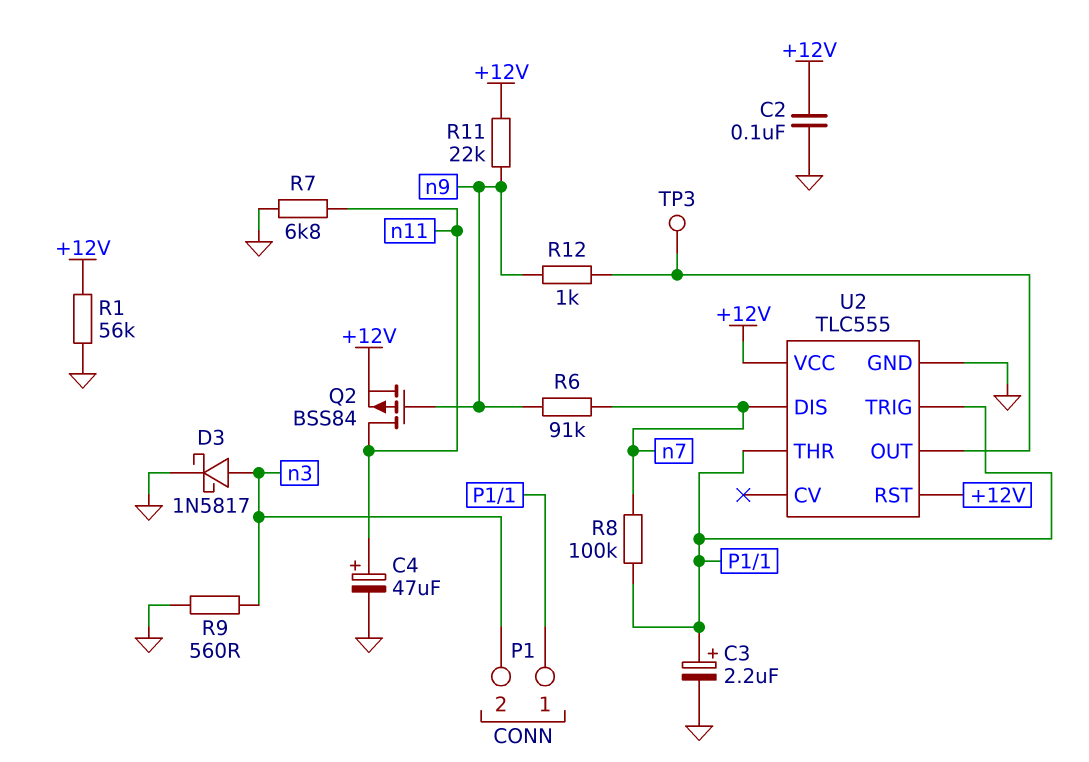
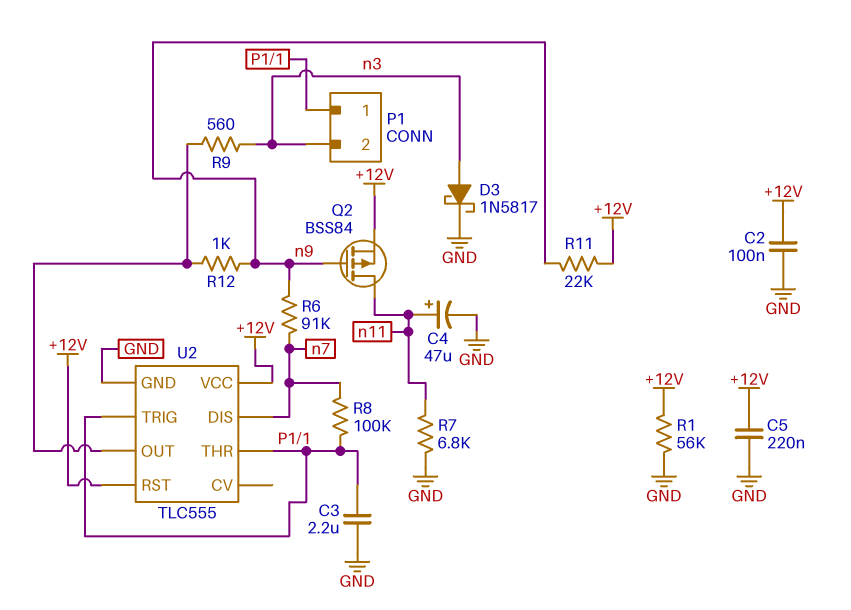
C3: 2.2uF (plus P1/1, minus GND) -> 2.2uF (GND, P1/1)
C5: none -> 220nF (+12V, GND)
R9: 560 (GND, n3) -> 560 (U2/OUT, n3)
TP3: test point (U2/OUT) -> none

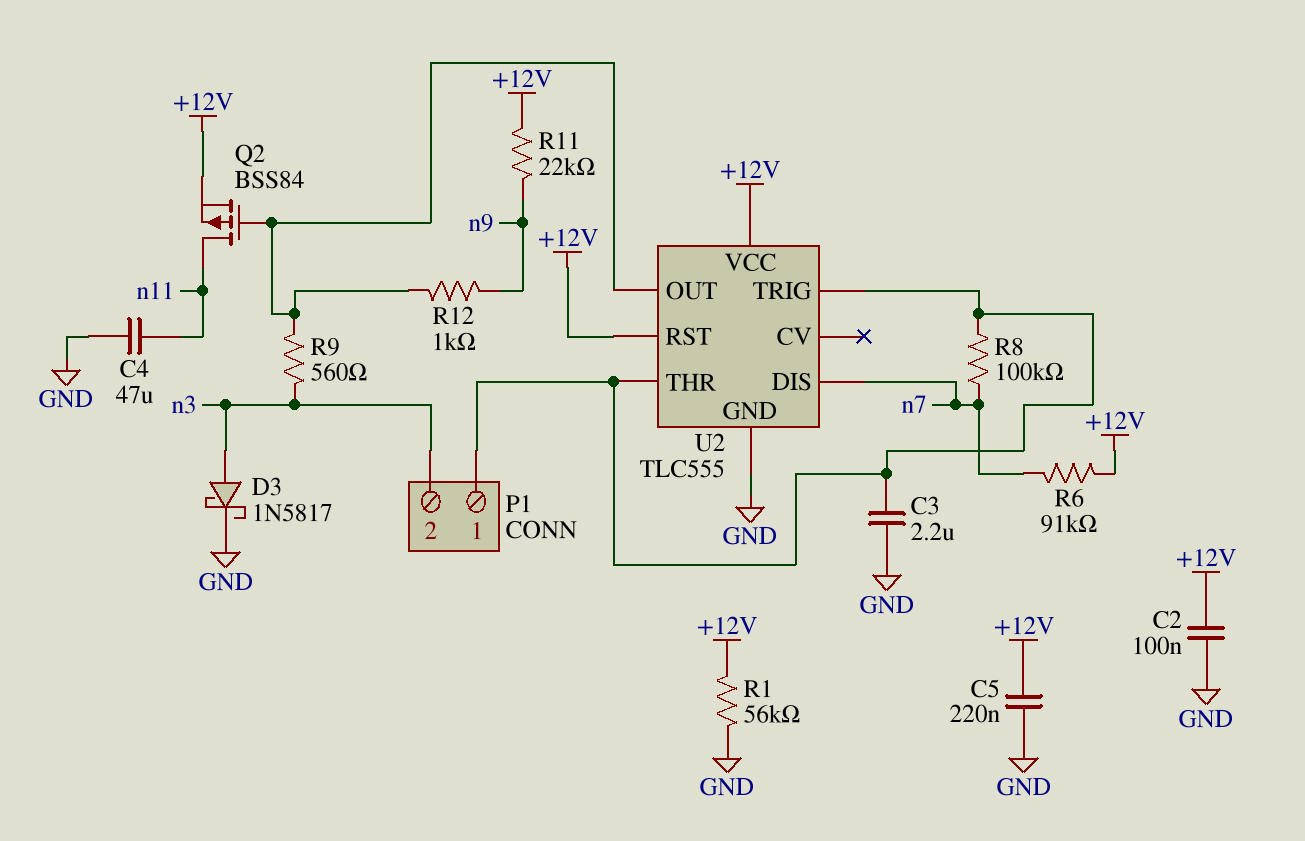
C4: 47uF (plus n11, minus GND) -> 47uF (GND, n11)
Q2: PMOS BSS84 (G n9, D n11, S +12V) -> PMOS BSS84 (G U2/OUT, D n11, S +12V)
R6: 91k (n7, n9) -> 91k (+12V, n7)
R7: 6.8k (GND, n11) -> none

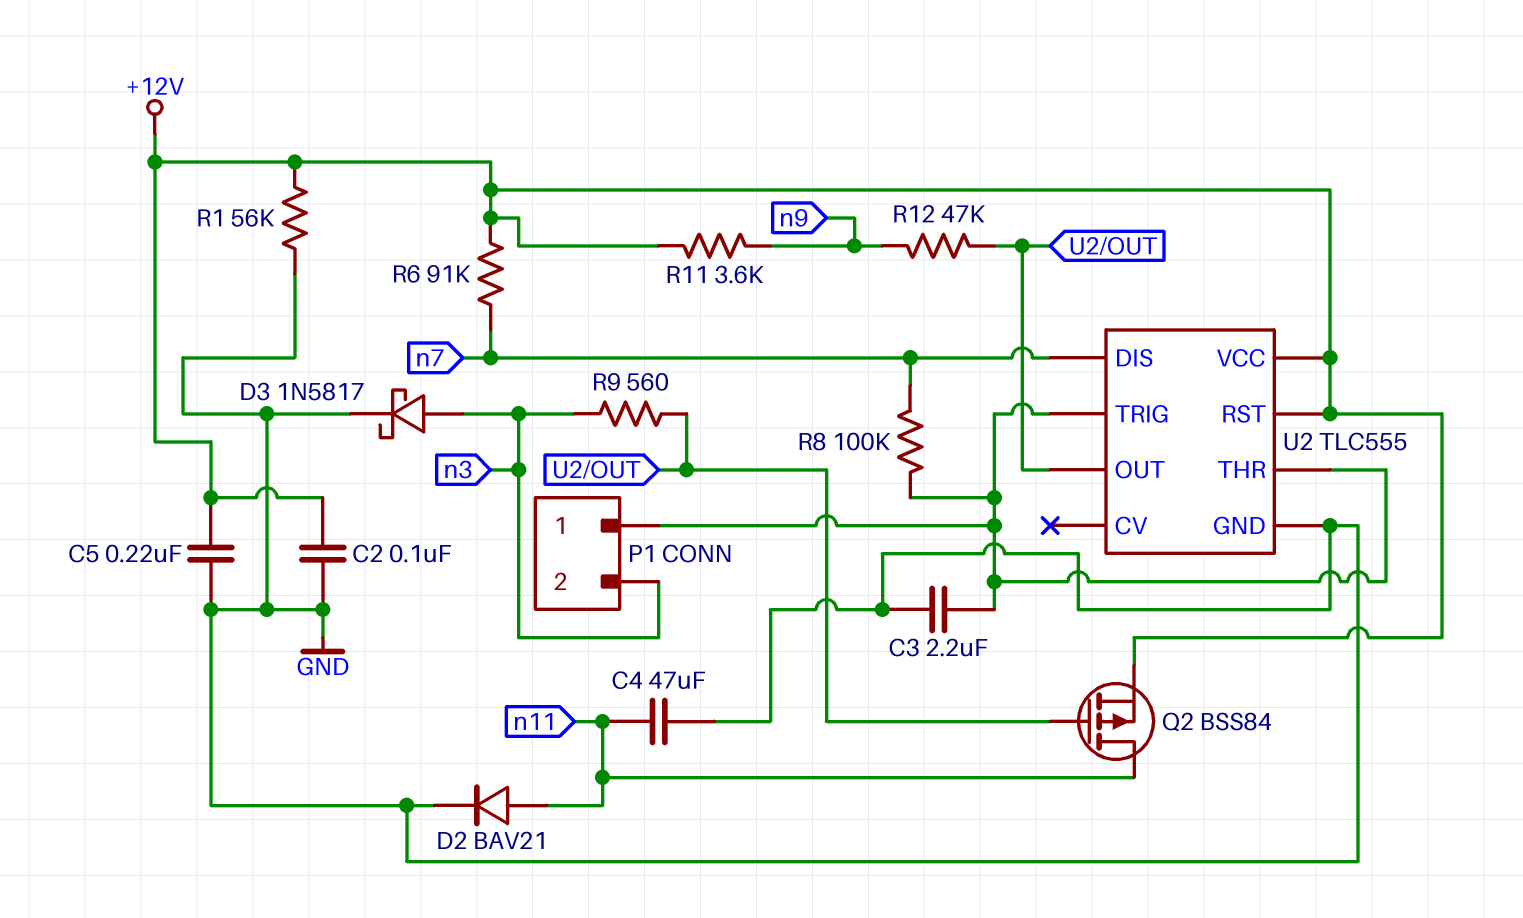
D2: none -> diode BAV21 (A n11, K GND)
R11: 22k (+12V, n9) -> 3.6k (+12V, n9)
R12: 1k (U2/OUT, n9) -> 47k (U2/OUT, n9)

